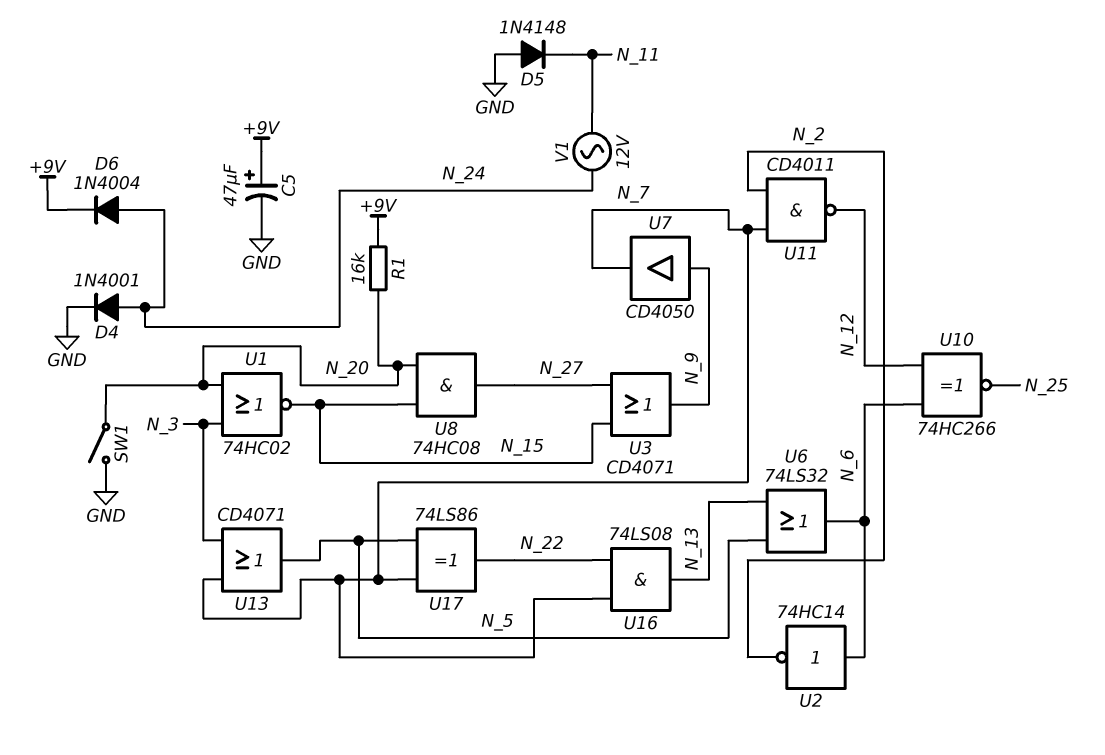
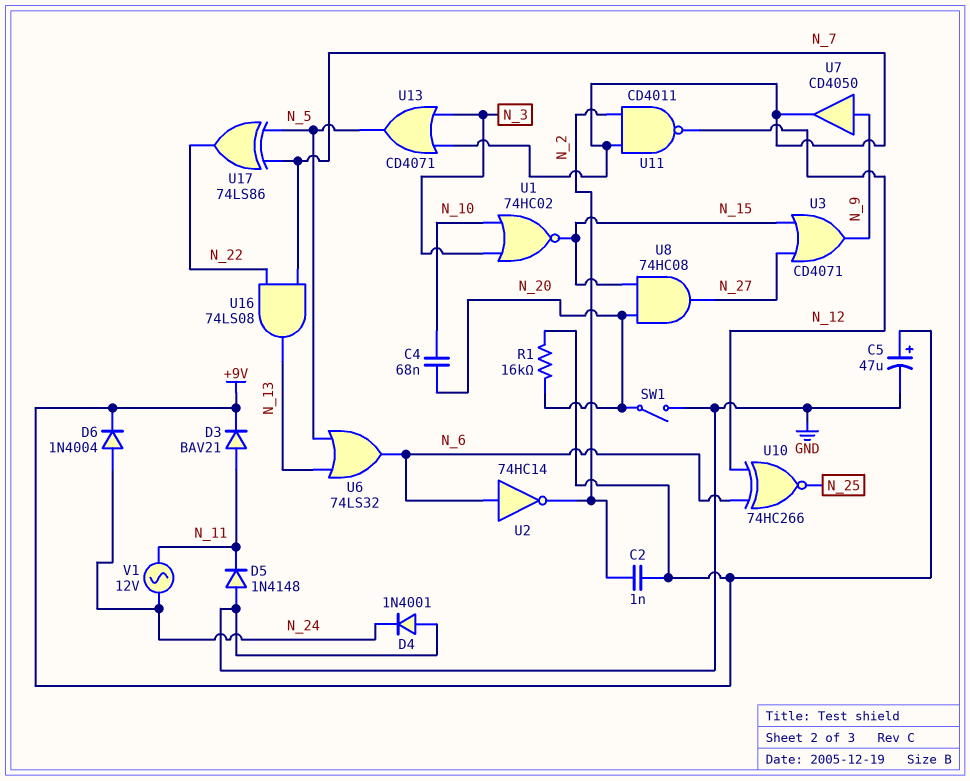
C2: none -> 1nF (+9V, N_2)
C4: none -> 68nF (N_10, N_20)
D3: none -> diode BAV21 (A N_11, K +9V)
D4: diode 1N4001 (A N_24, K GND) -> diode 1N4001 (A GND, K N_24)
U1: NOR 74HC02 (in N_3, in N_20, out N_15) -> NOR 74HC02 (in N_3, in N_10, out N_15)

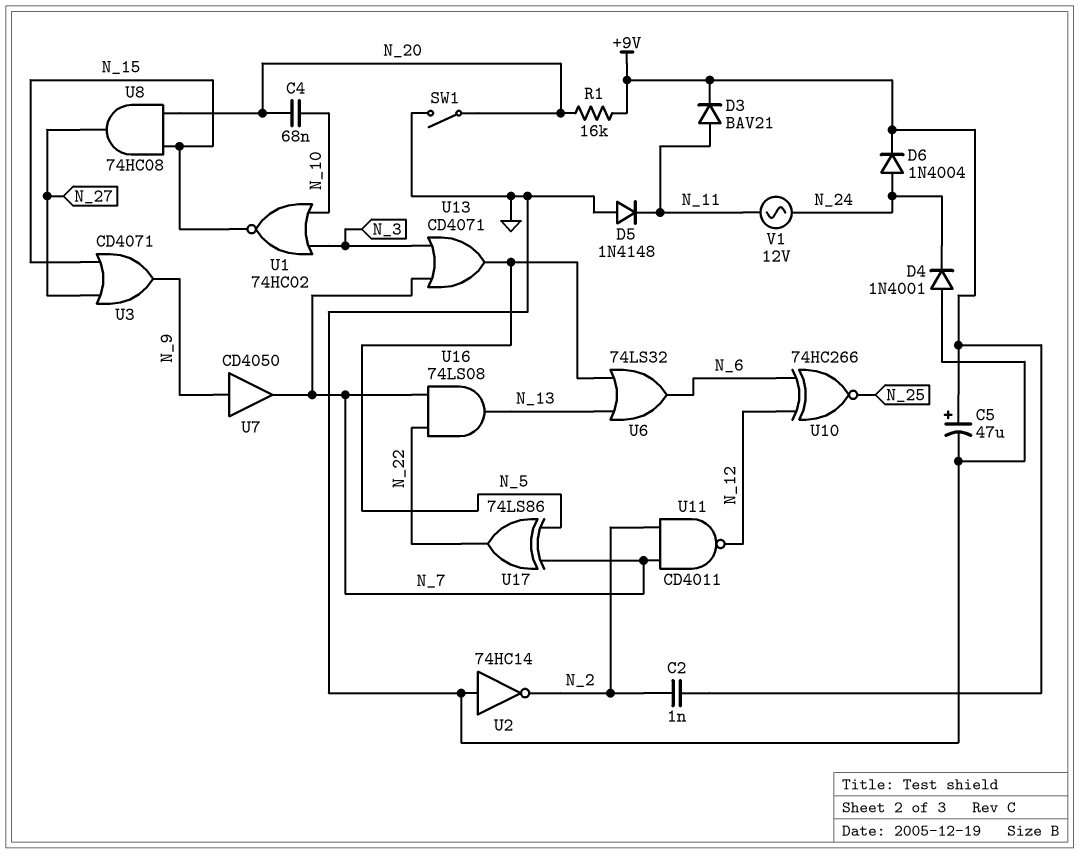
U2: NOT 74HC14 (in N_6, out N_2) -> NOT 74HC14 (in GND, out N_2)

